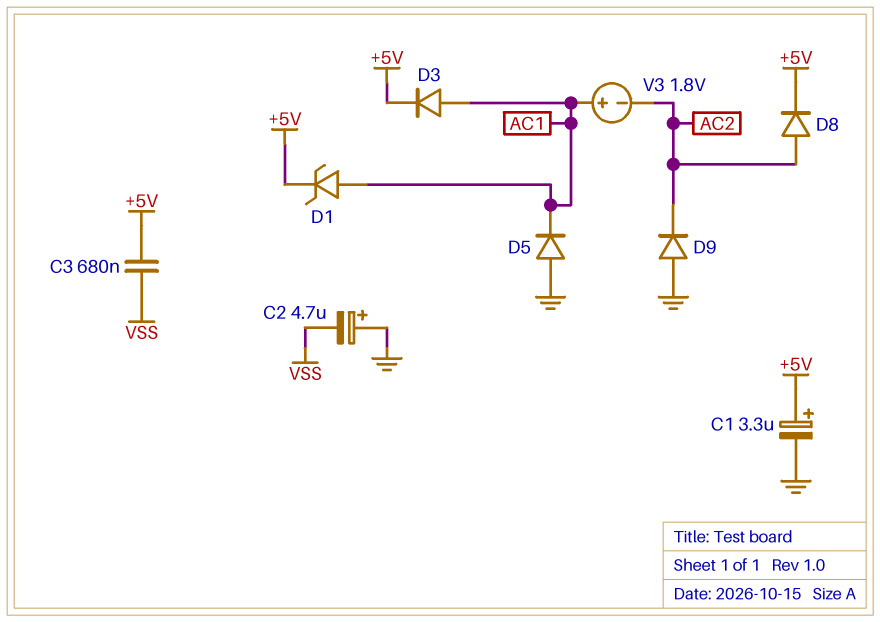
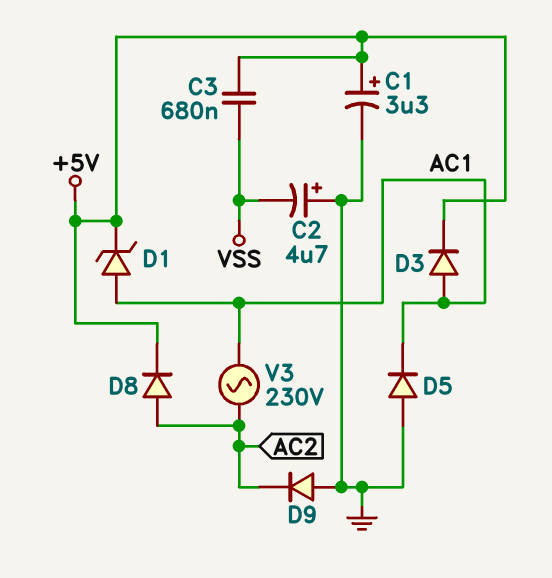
V3: 1.8V (plus AC1, minus AC2) -> AC 230V (AC1, AC2)

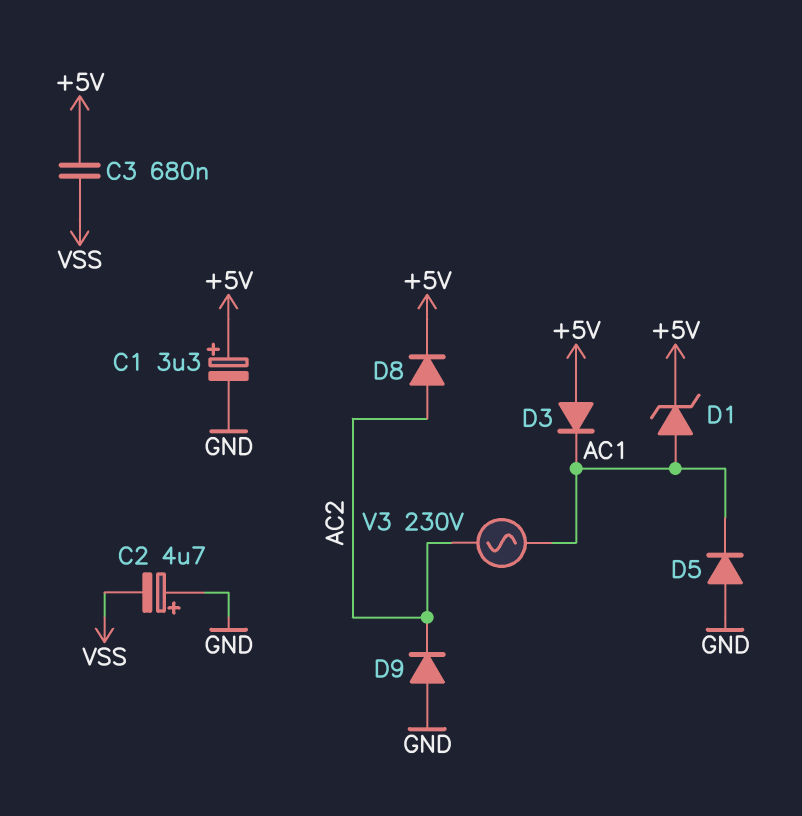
D3: diode (A AC1, K +5V) -> diode (A +5V, K AC1)

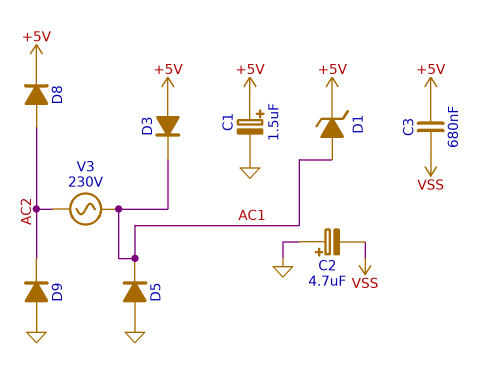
C1: 3.3uF (plus +5V, minus GND) -> 1.5uF (plus +5V, minus GND)

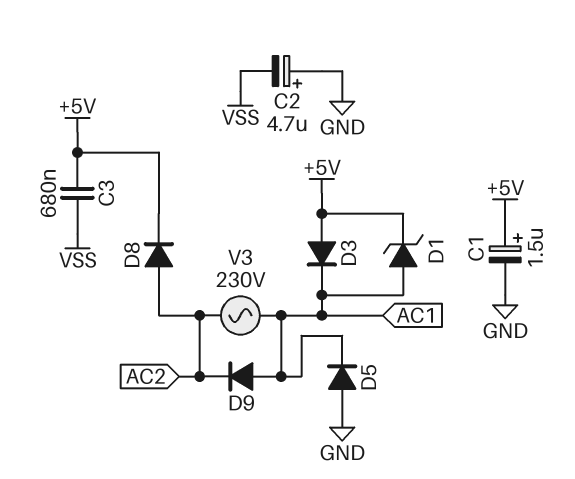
D9: diode (A GND, K AC2) -> diode (A AC1, K AC2)

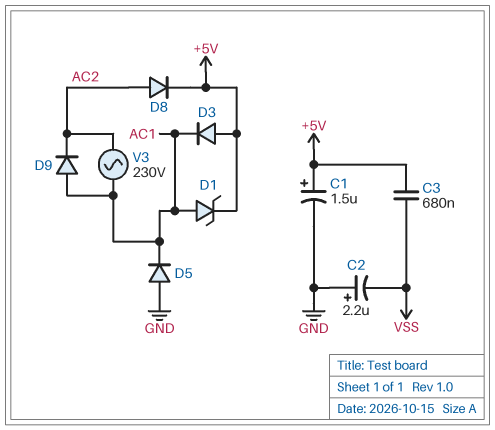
C2: 4.7uF (plus GND, minus VSS) -> 2.2uF (plus GND, minus VSS)

